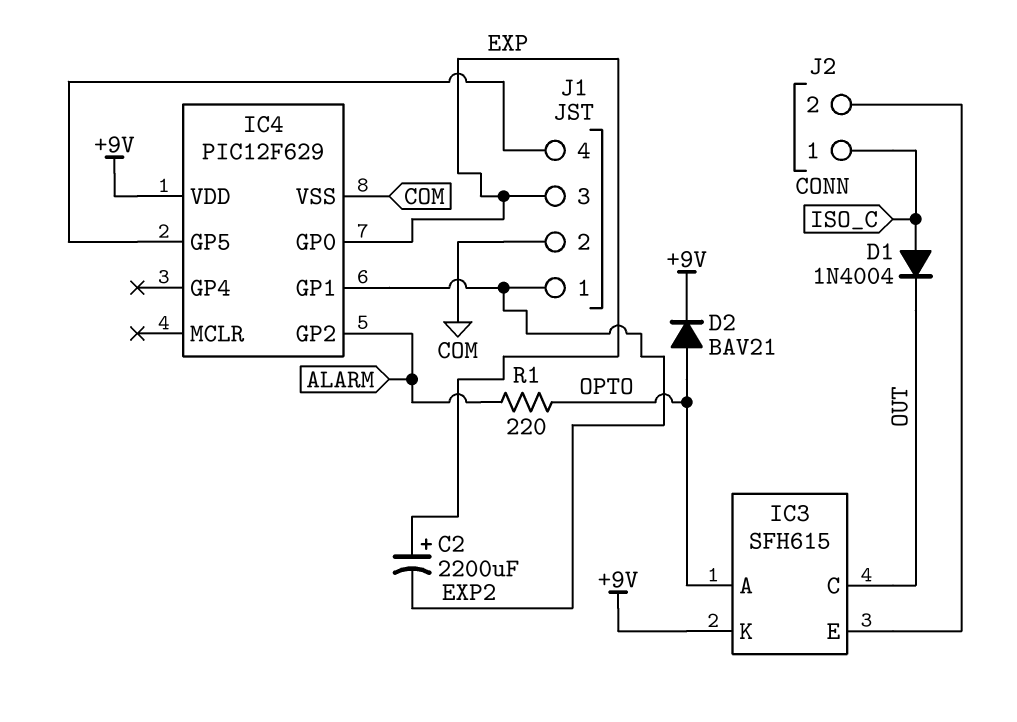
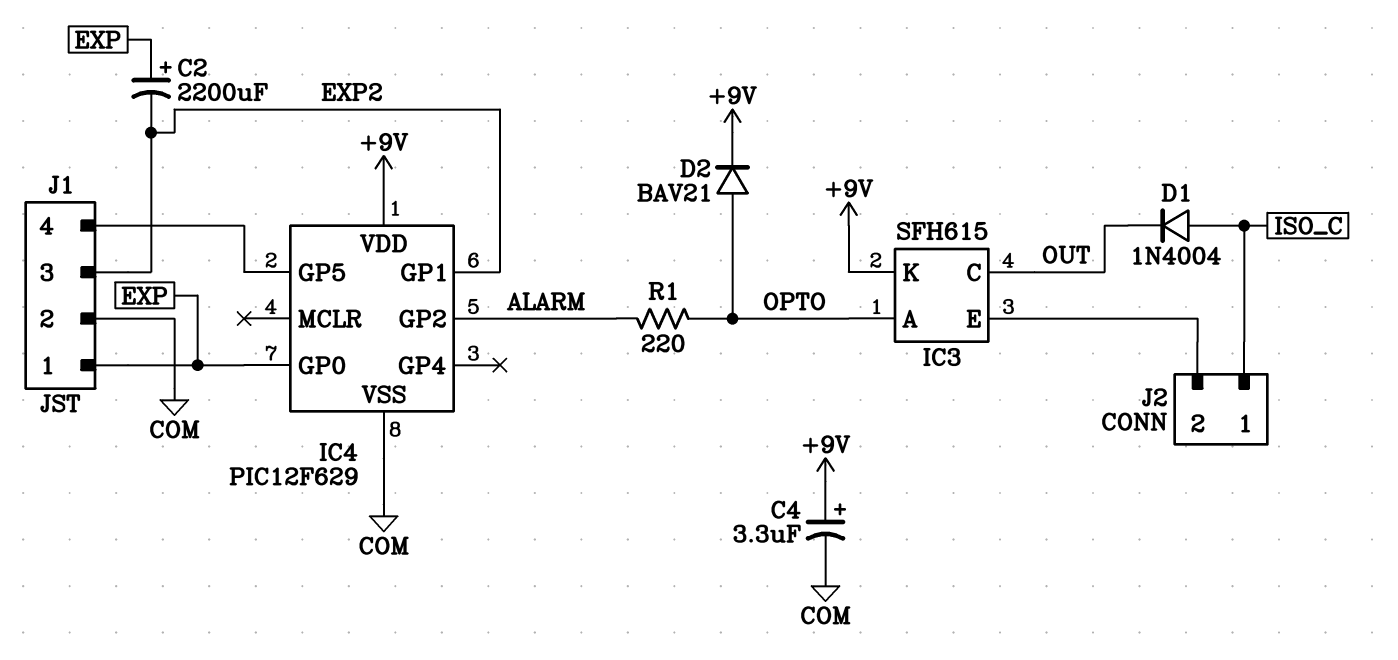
C4: none -> 3.3uF (plus +9V, minus COM)
J1 pin 1: EXP2 -> EXP
J1 pin 3: EXP -> EXP2

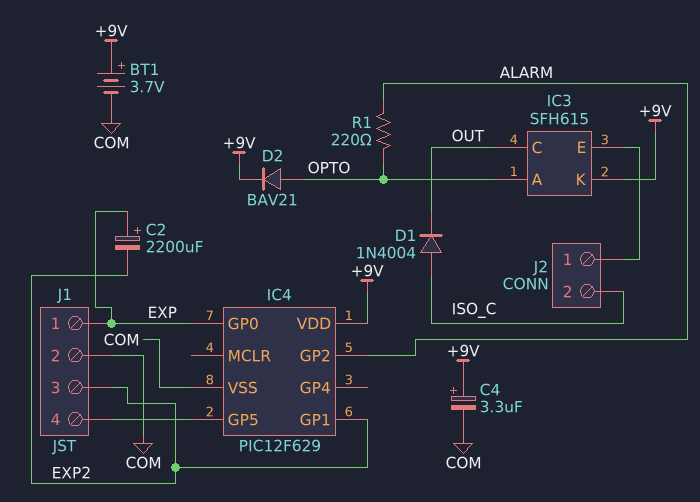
BT1: none -> 3.7V (plus +9V, minus COM)
J2 pin 1: ISO_C -> IC3/E
J2 pin 2: IC3/E -> ISO_C

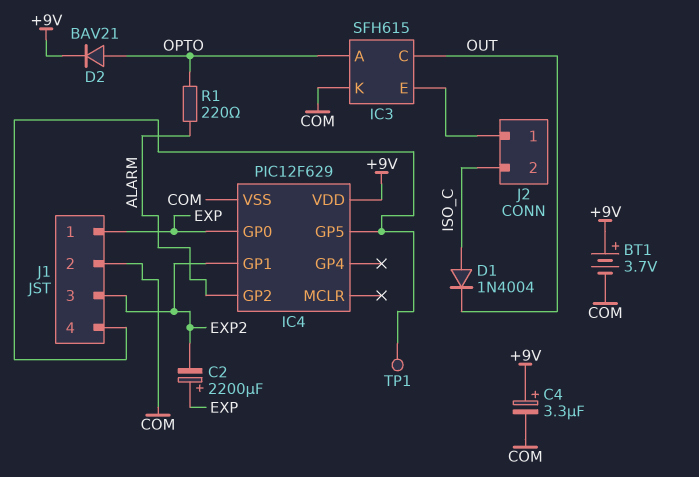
IC3 pin K: +9V -> COM
TP1: none -> test point (IC4/GP5)

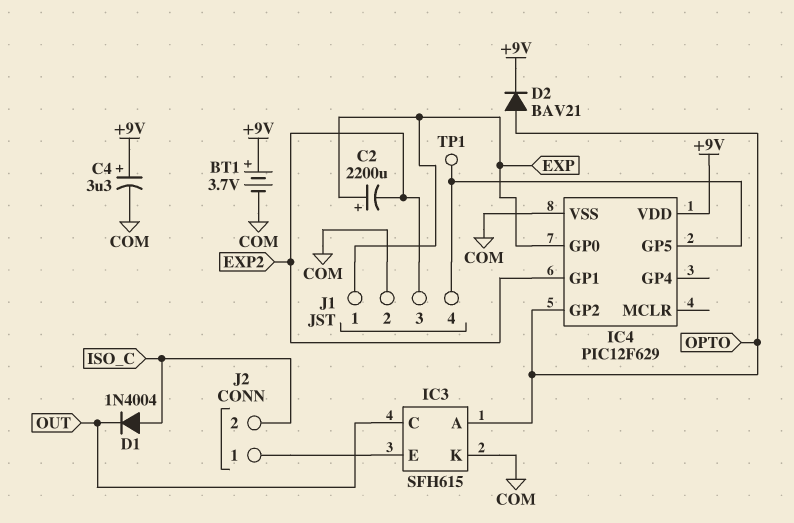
IC4 pin GP2: ALARM -> OPTO
R1: 220 (ALARM, OPTO) -> none

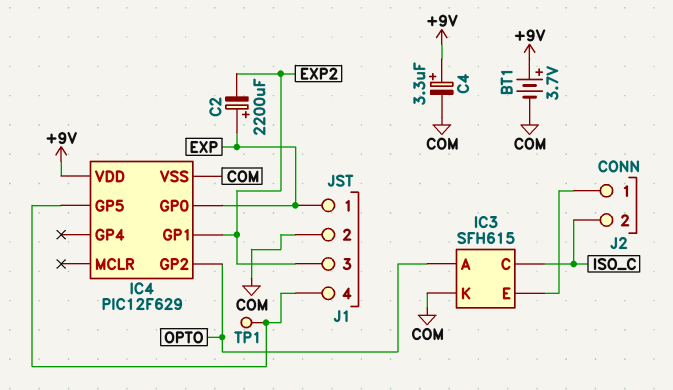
D1: diode 1N4004 (A ISO_C, K OUT) -> none
D2: diode BAV21 (A OPTO, K +9V) -> none
IC3 pin C: OUT -> ISO_C

